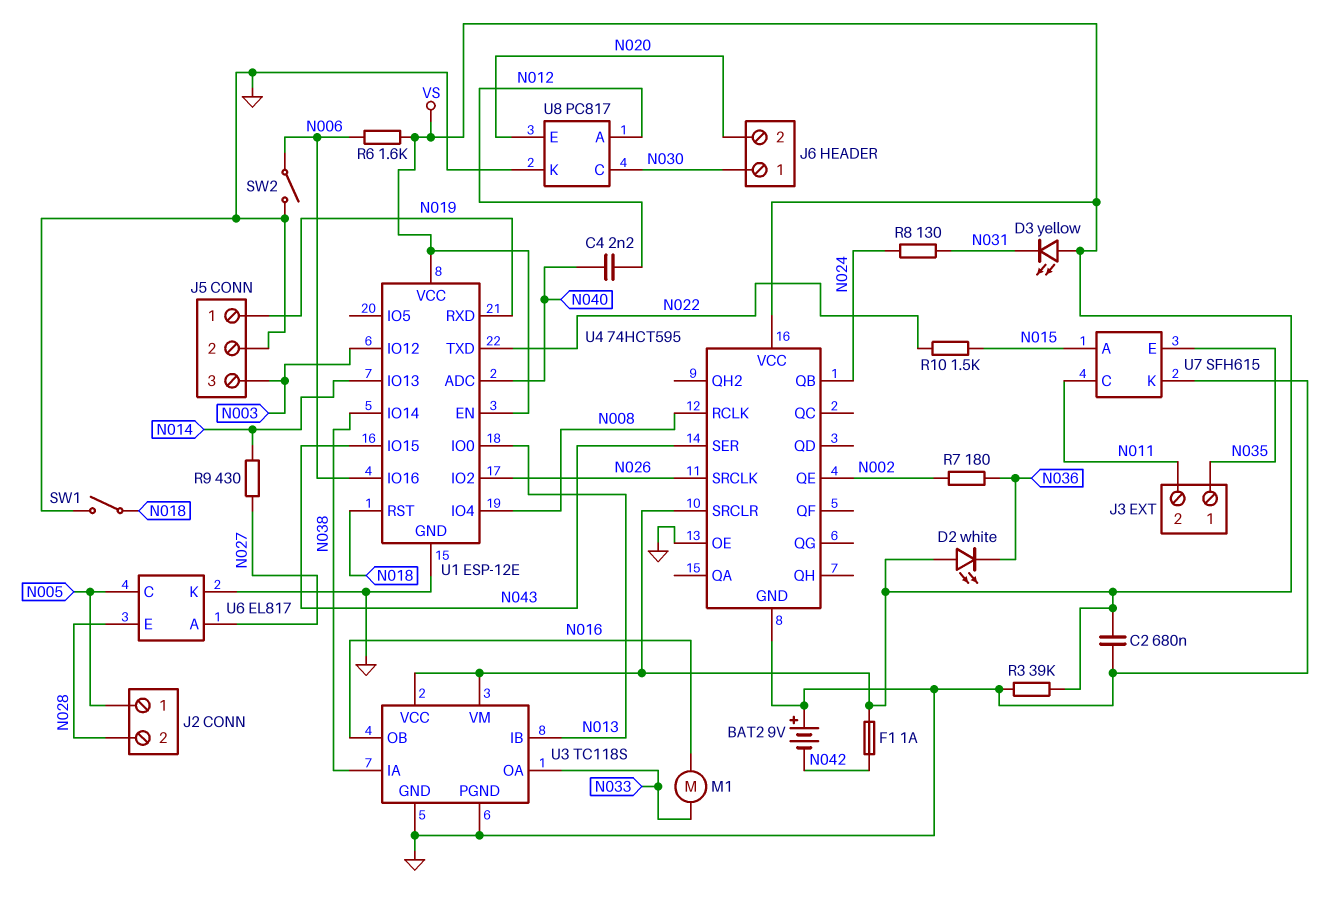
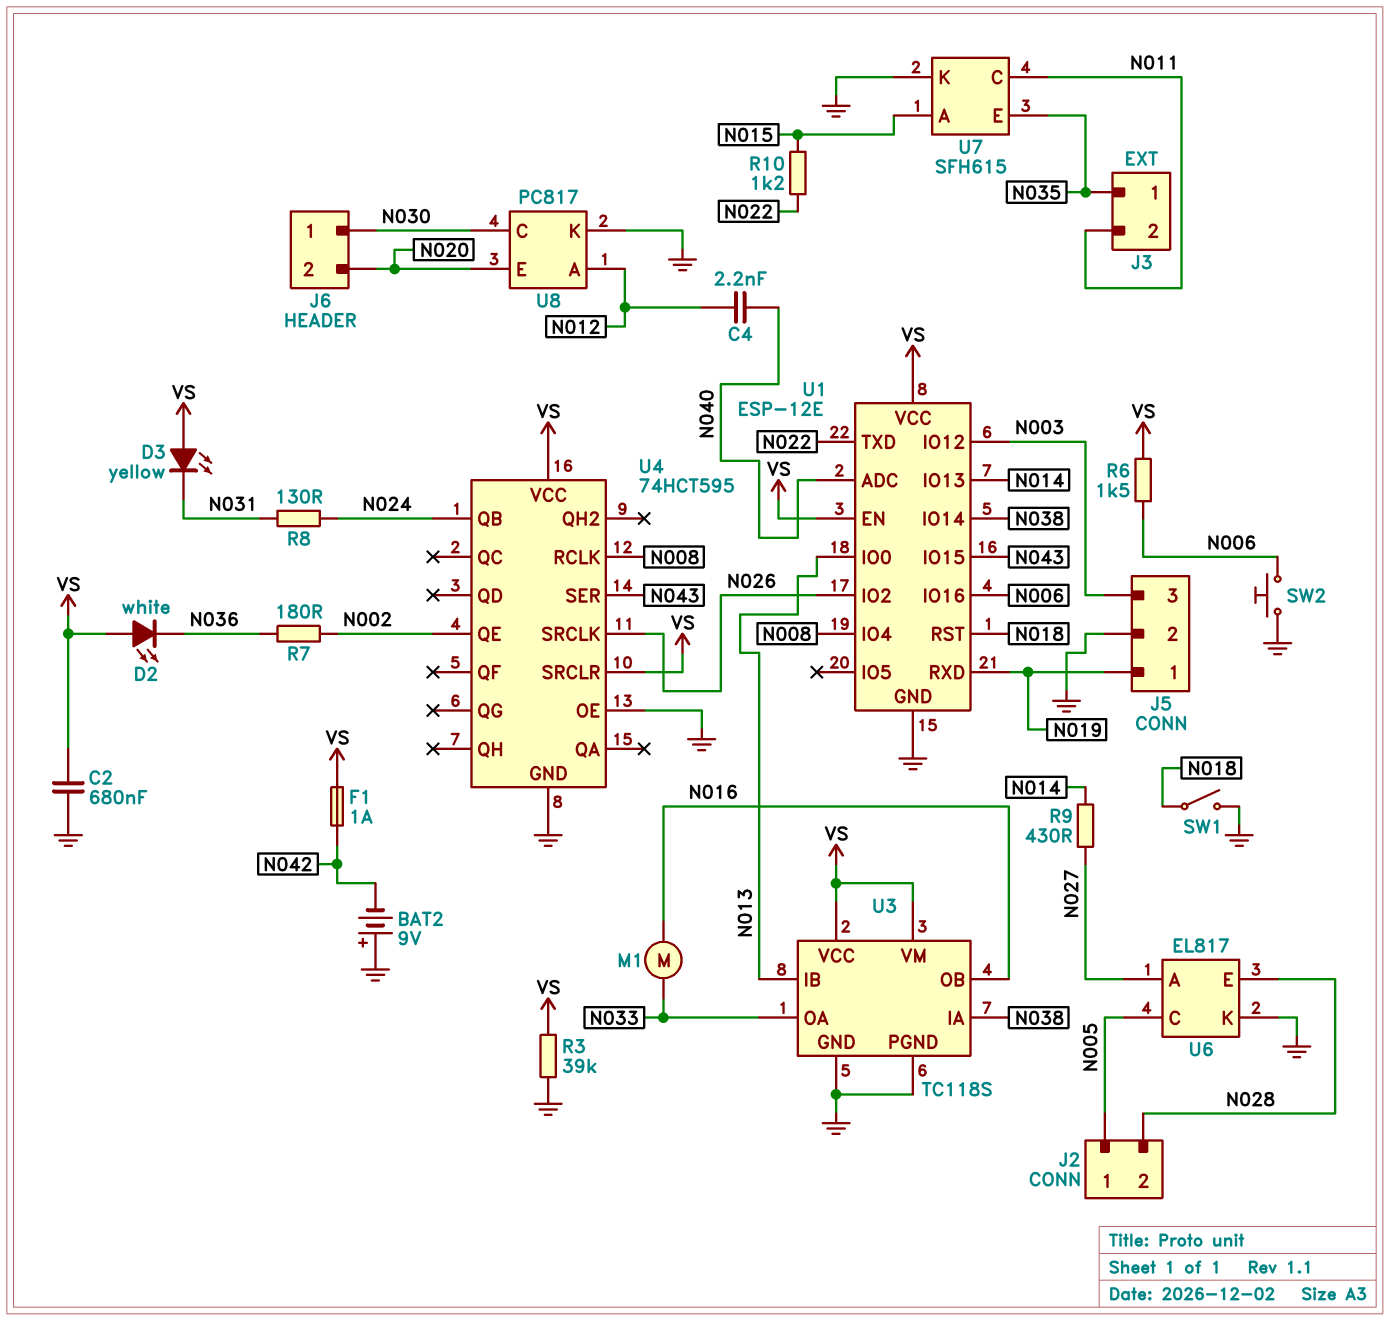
R6: 1.6k (N006, VS) -> 1.5k (N006, VS)
R10: 1.5k (N015, N022) -> 1.2k (N015, N022)
SW2: switch (GND, N006) -> button (GND, N006)

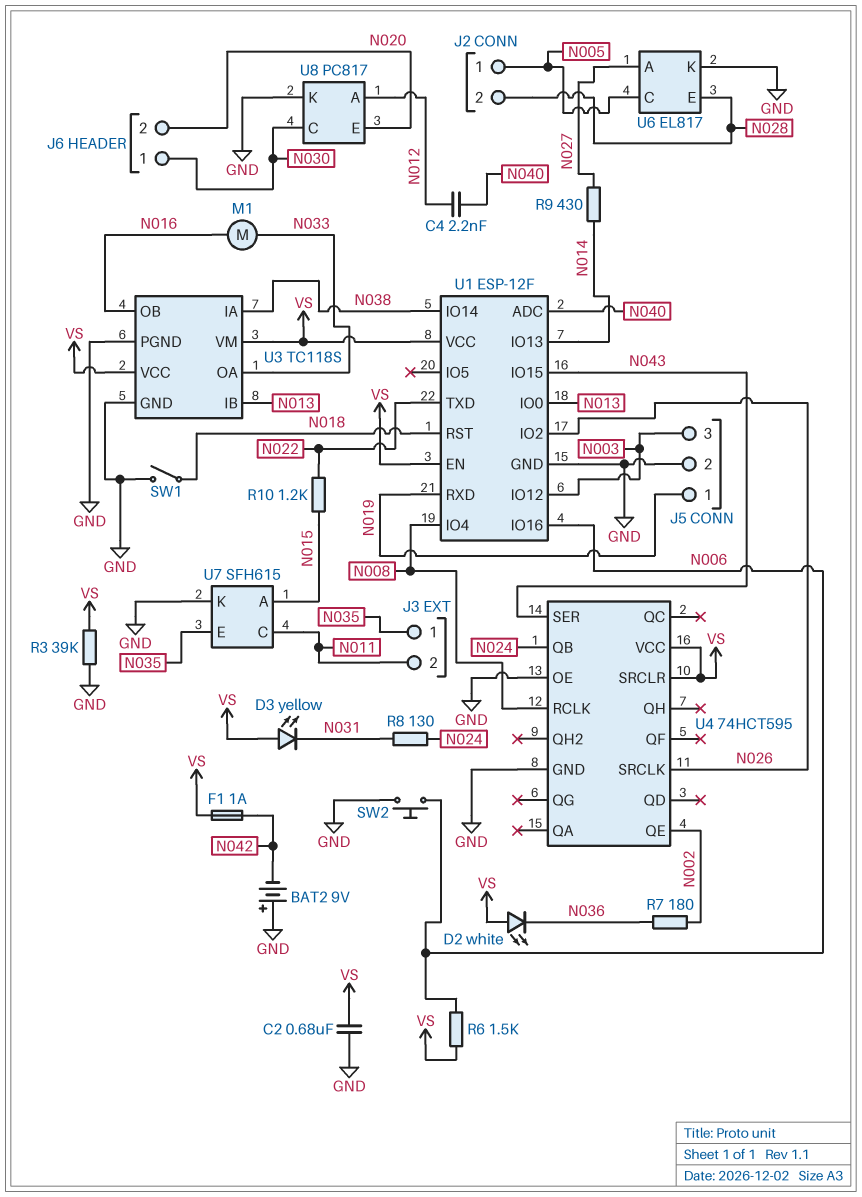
U1: ESP-12E -> ESP-12F

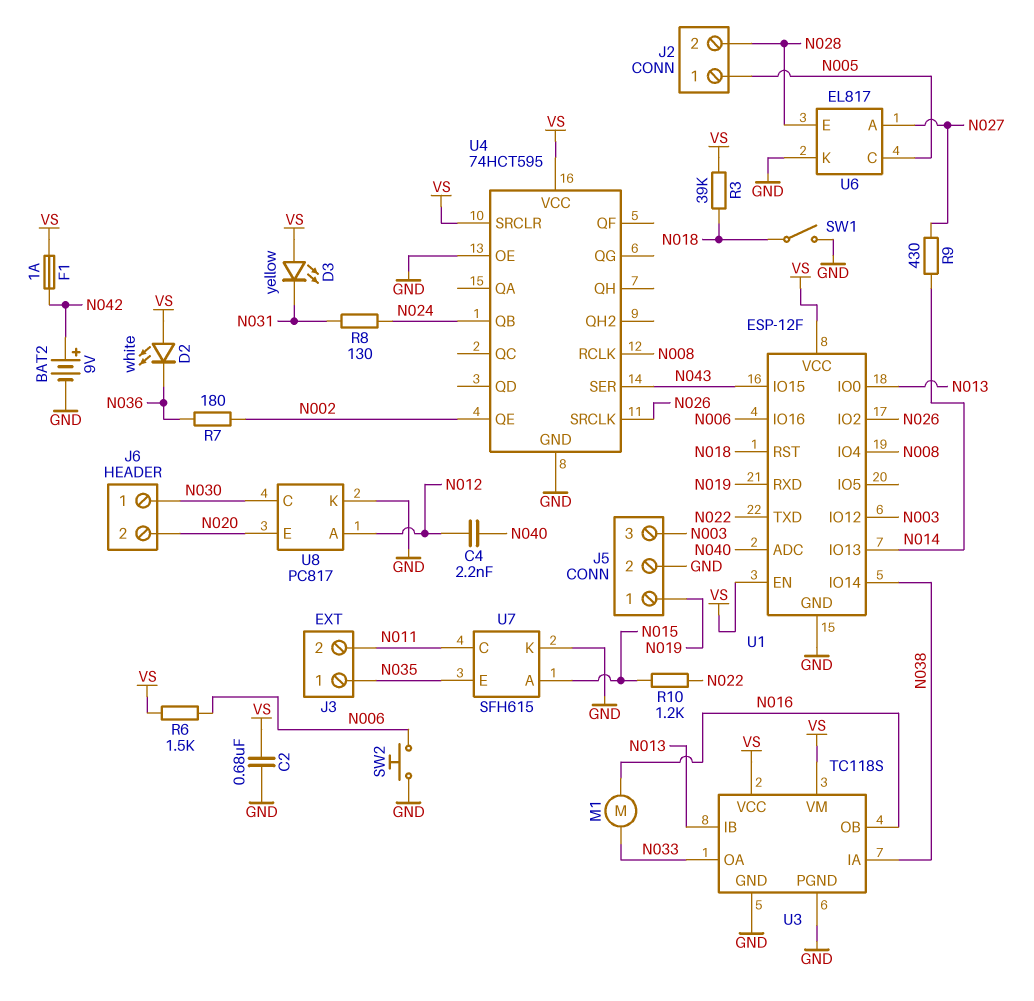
BAT2: 9V (plus GND, minus N042) -> 9V (plus N042, minus GND)
R3: 39k (GND, VS) -> 39k (N018, VS)

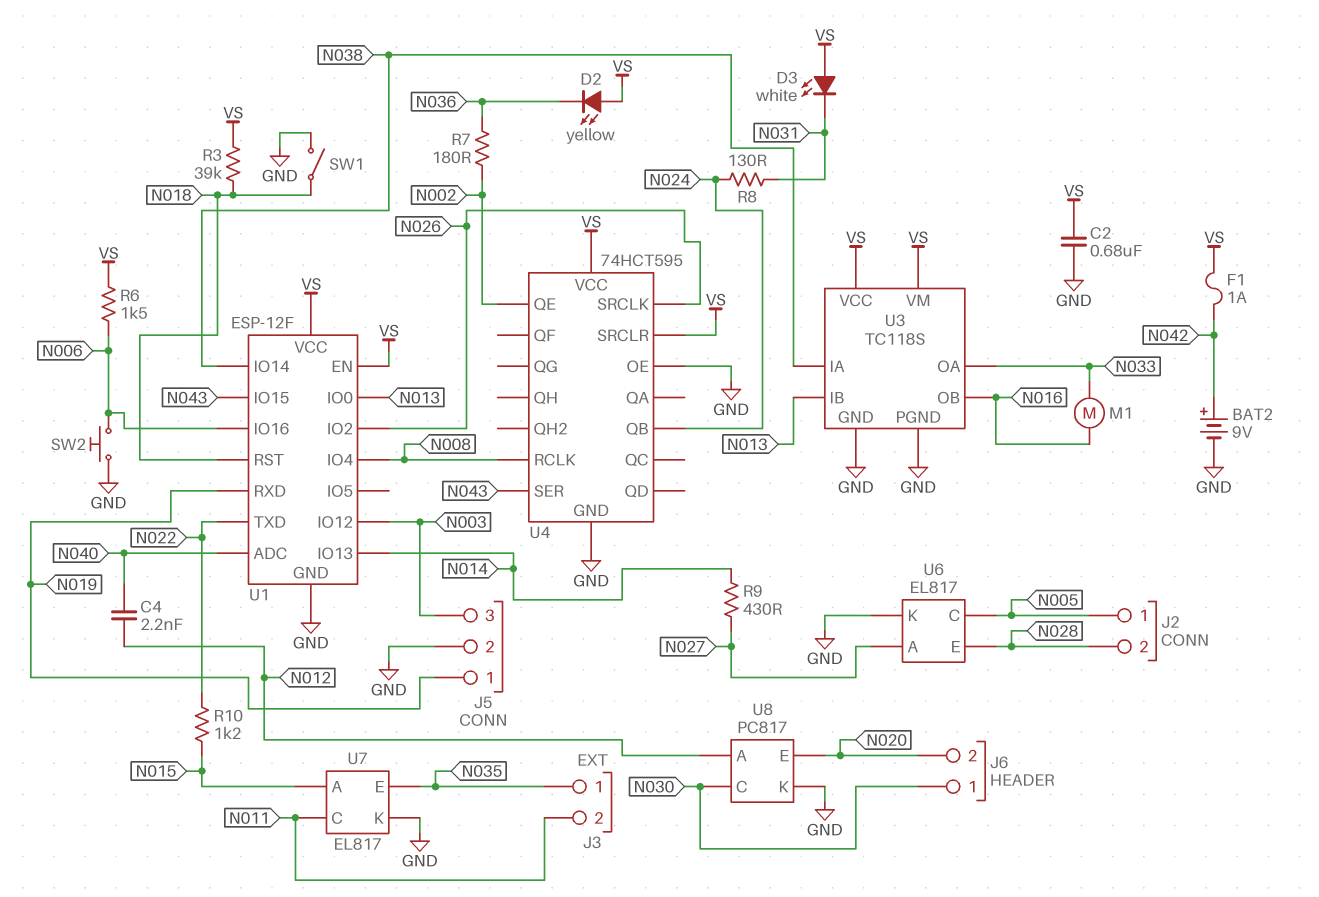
D2: LED white (A VS, K N036) -> LED yellow (A VS, K N036)
D3: LED yellow (A VS, K N031) -> LED white (A VS, K N031)
U7: SFH615 -> EL817

